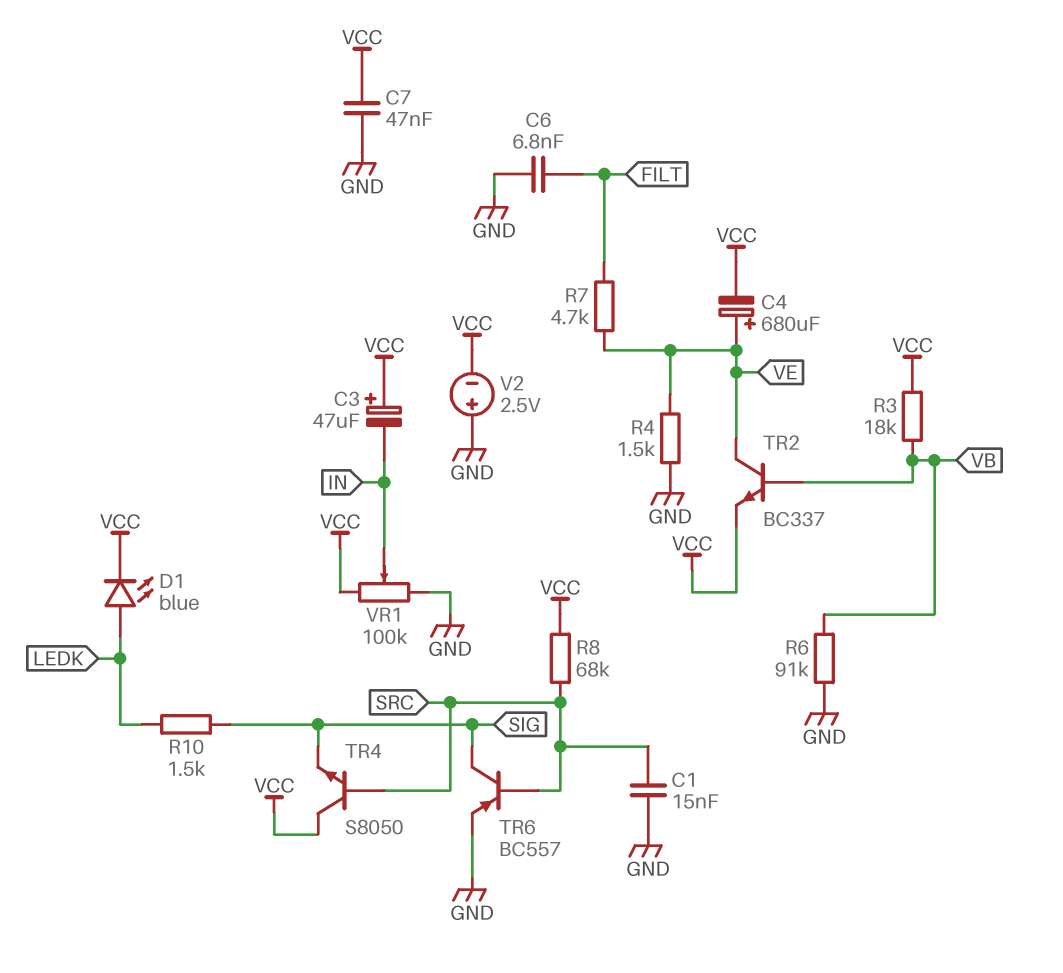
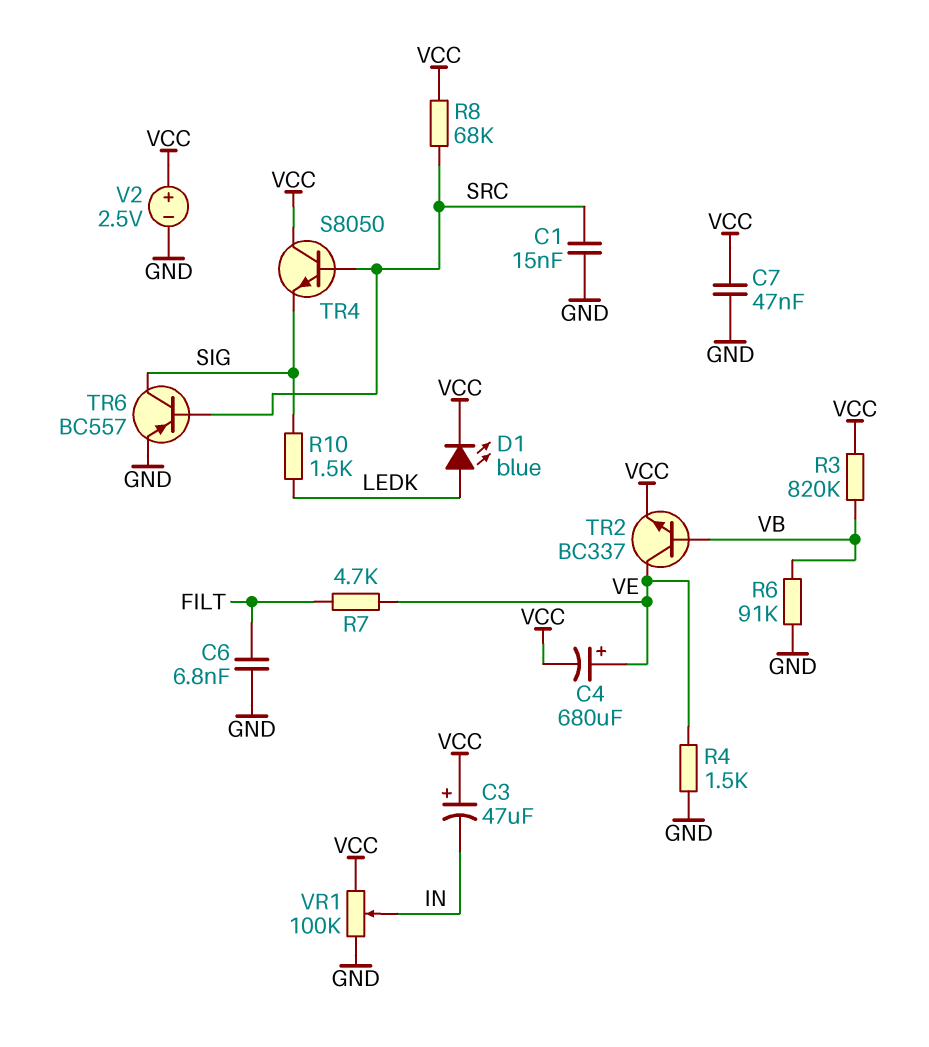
R3: 18k (VB, VCC) -> 820k (VB, VCC)
V2: 2.5V (plus GND, minus VCC) -> 2.5V (plus VCC, minus GND)

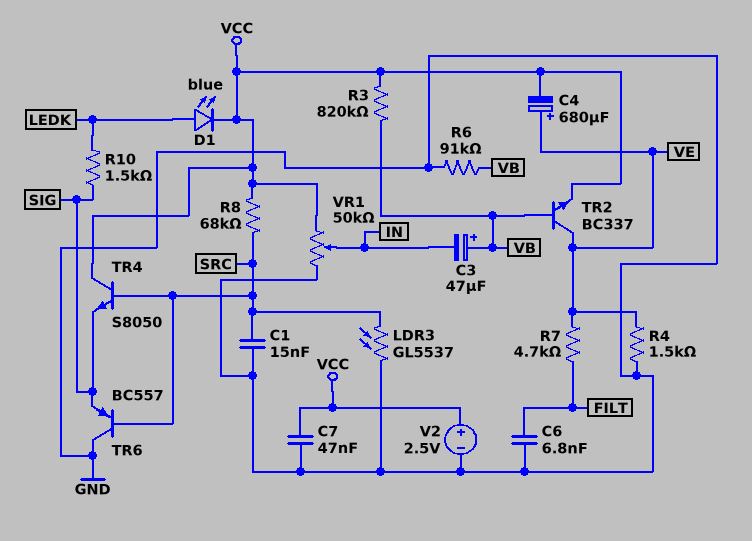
C3: 47uF (plus VCC, minus IN) -> 47uF (plus VB, minus IN)
LDR3: none -> GL5537 (GND, SRC)
TR6: PNP BC557 (B SRC, C SIG, E GND) -> PNP BC557 (B SRC, C GND, E SIG)
VR1: 100k (GND, VCC, wiper IN) -> 50k (GND, VCC, wiper IN)

